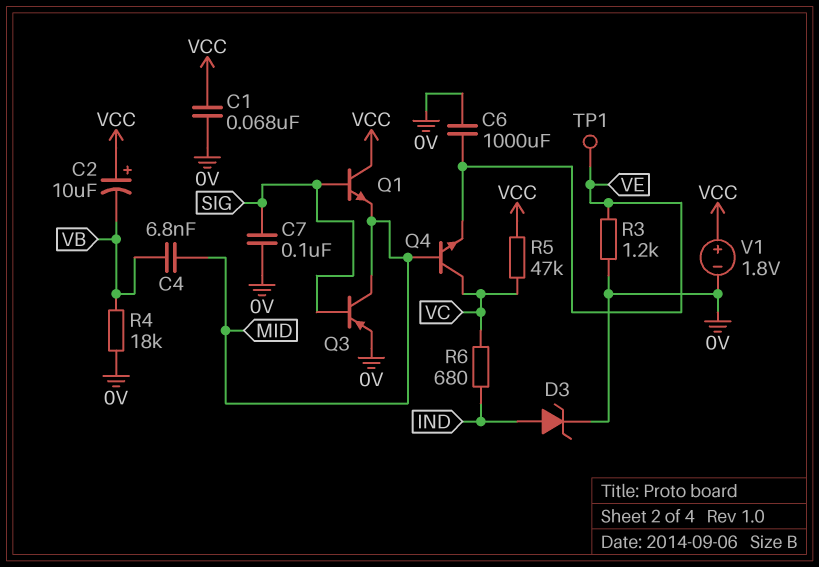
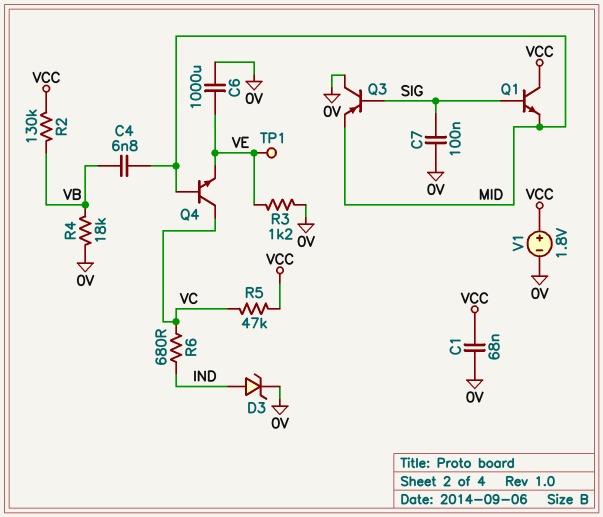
C2: 10uF (plus VCC, minus VB) -> none
Q3: PNP (B SIG, C MID, E 0V) -> PNP (B SIG, C 0V, E MID)
R2: none -> 130k (VB, VCC)

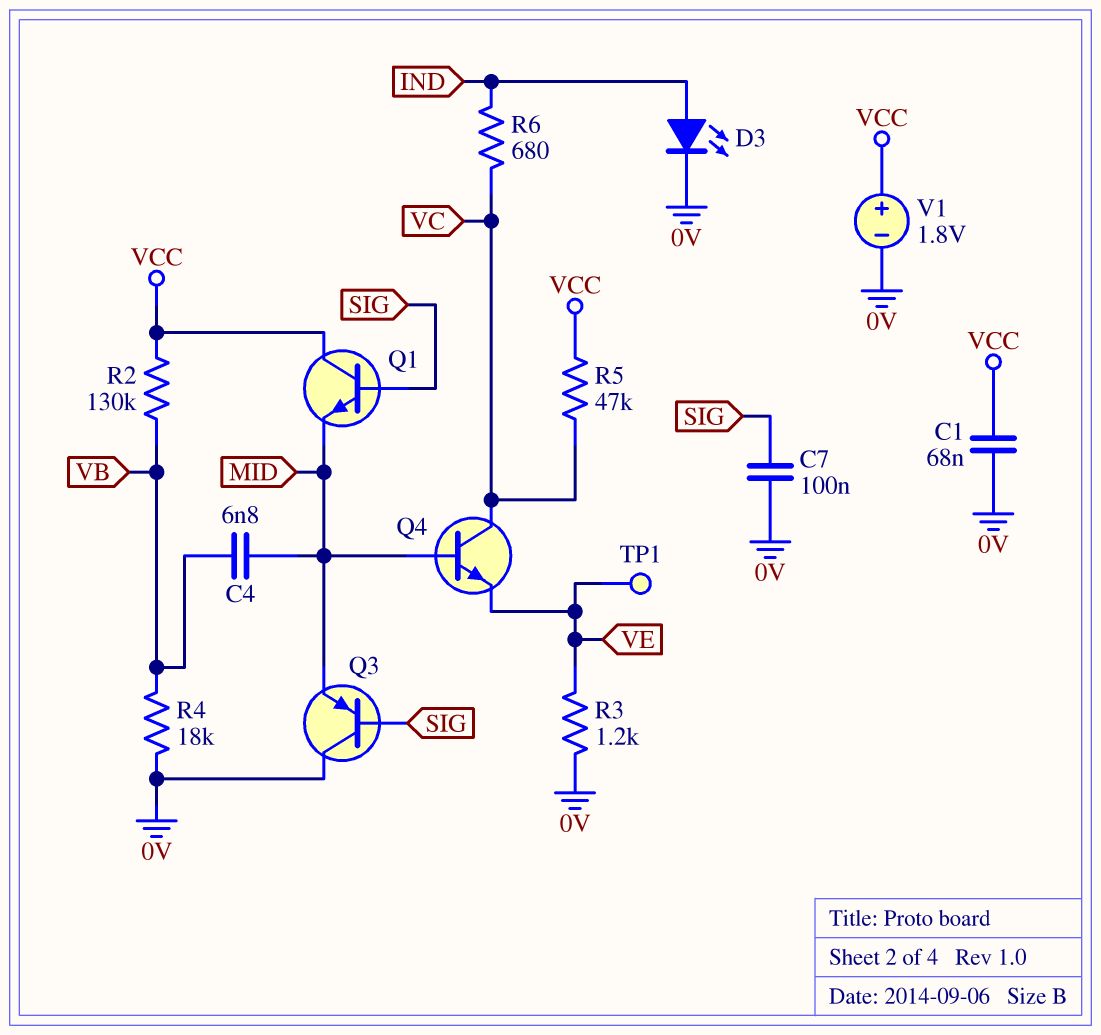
C6: 1000uF (0V, VE) -> none
D3: zener (A IND, K 0V) -> LED (A IND, K 0V)

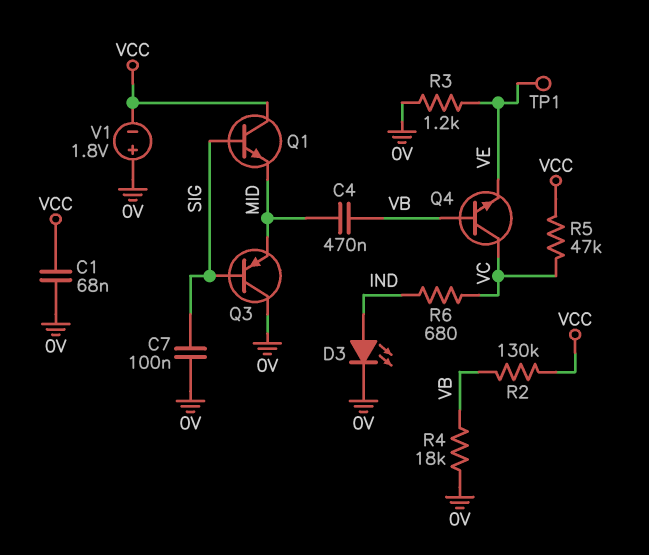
C4: 6.8nF (MID, VB) -> 470nF (MID, VB)
Q4: NPN (B MID, C VC, E VE) -> NPN (B VB, C VC, E VE)
V1: 1.8V (plus VCC, minus 0V) -> 1.8V (plus 0V, minus VCC)

